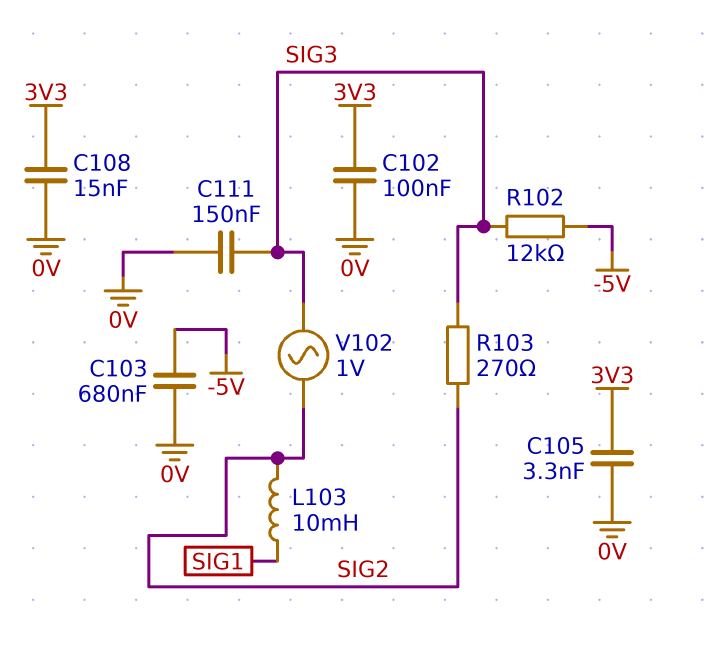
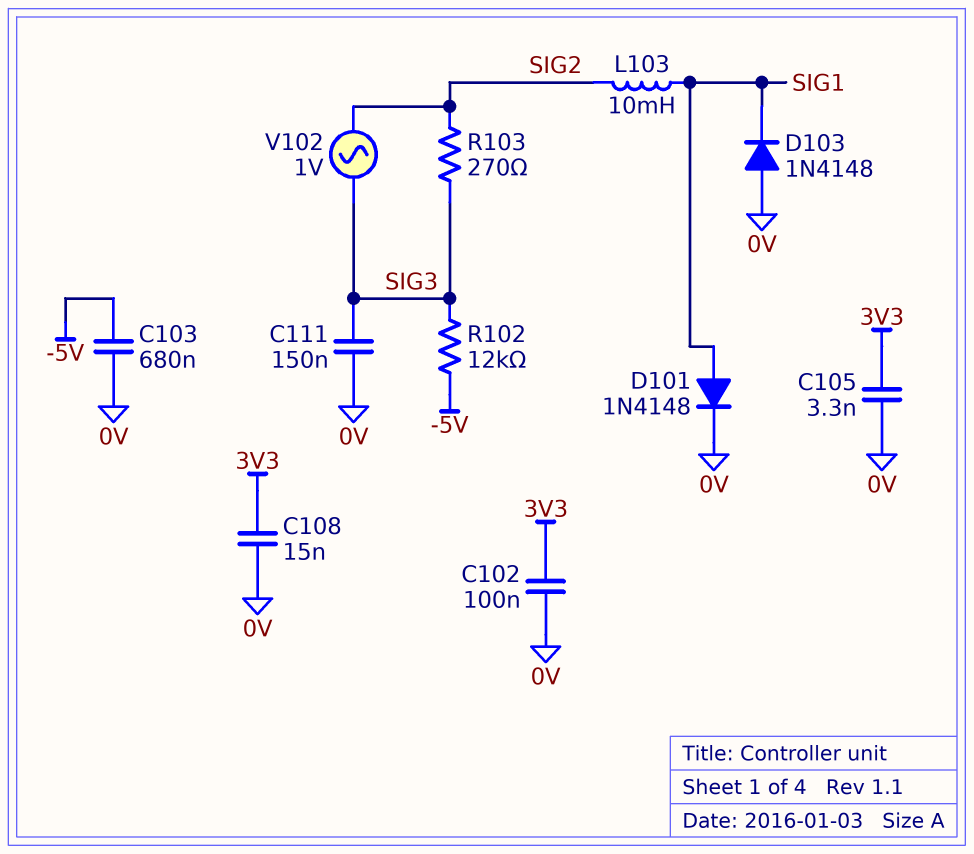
D101: none -> diode 1N4148 (A SIG1, K 0V)
D103: none -> diode 1N4148 (A 0V, K SIG1)

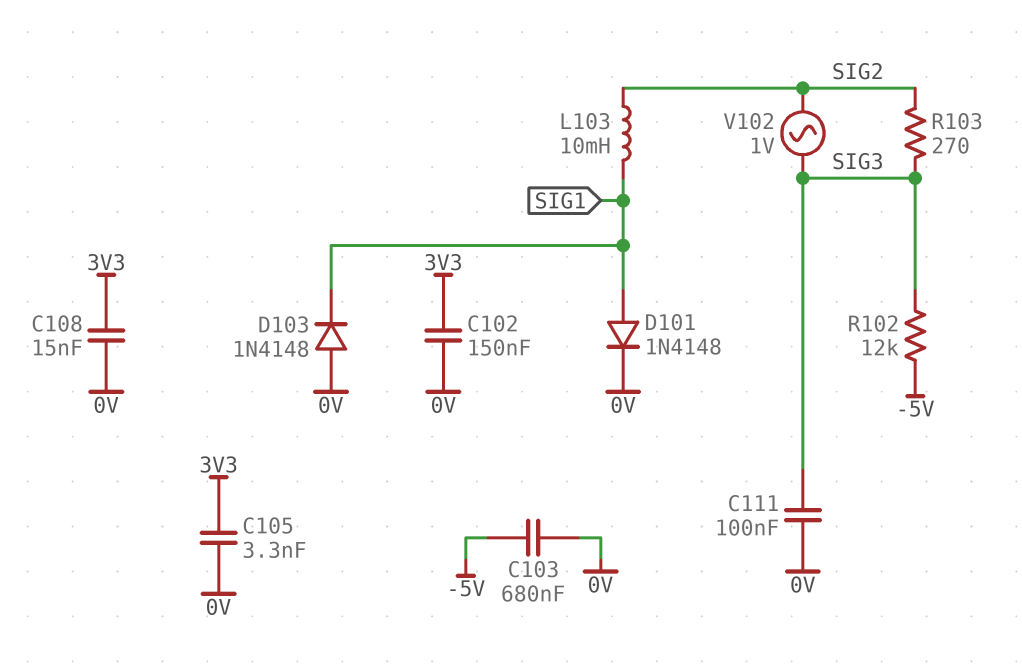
C102: 100nF (0V, 3V3) -> 150nF (0V, 3V3)
C111: 150nF (0V, SIG3) -> 100nF (0V, SIG3)

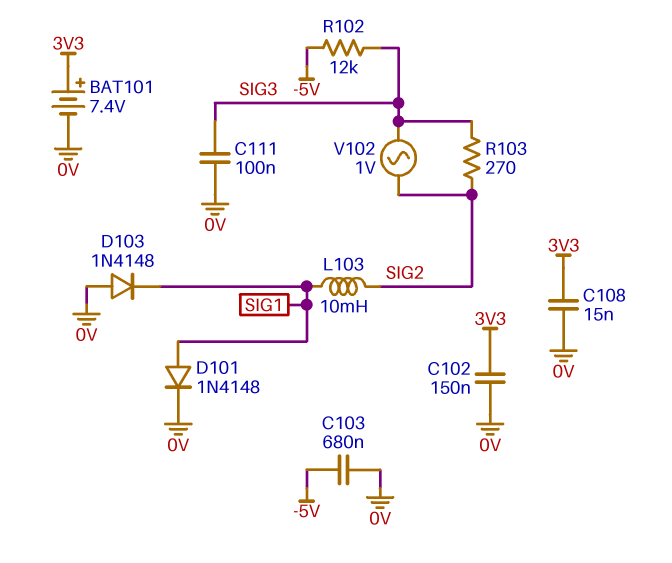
BAT101: none -> 7.4V (plus 3V3, minus 0V)
C105: 3.3nF (0V, 3V3) -> none

